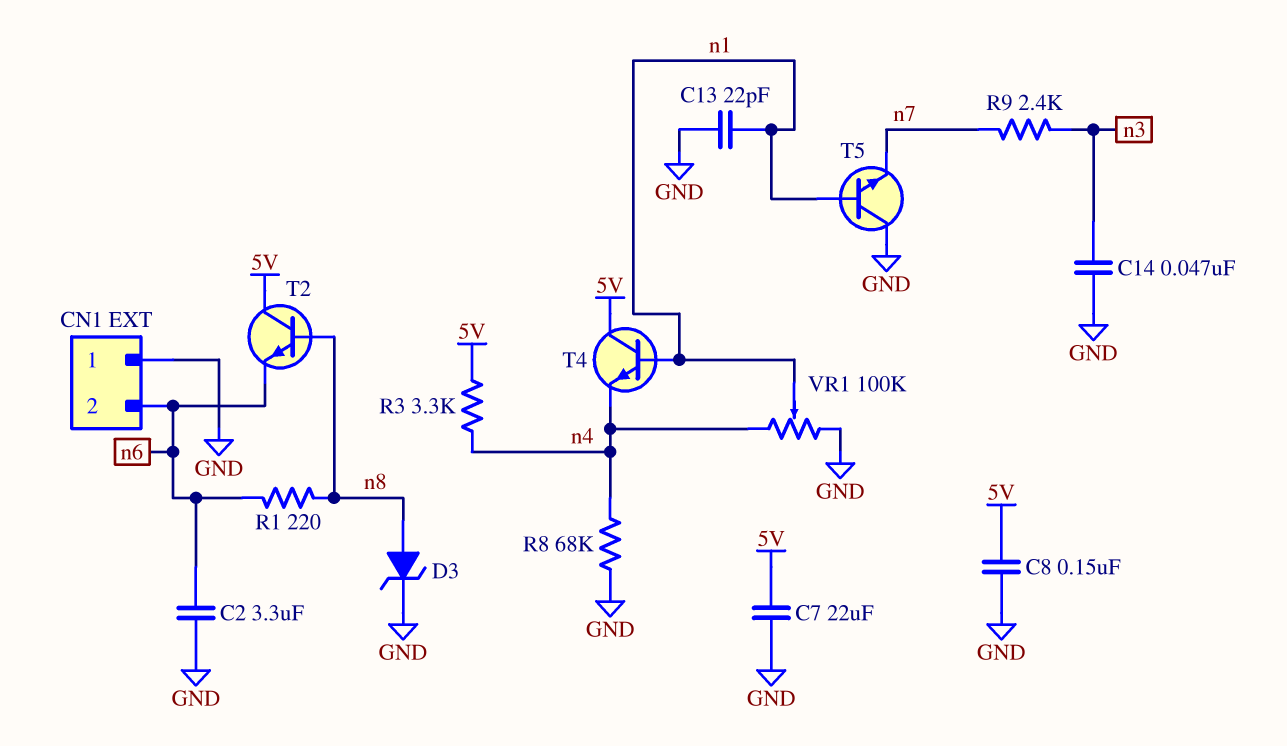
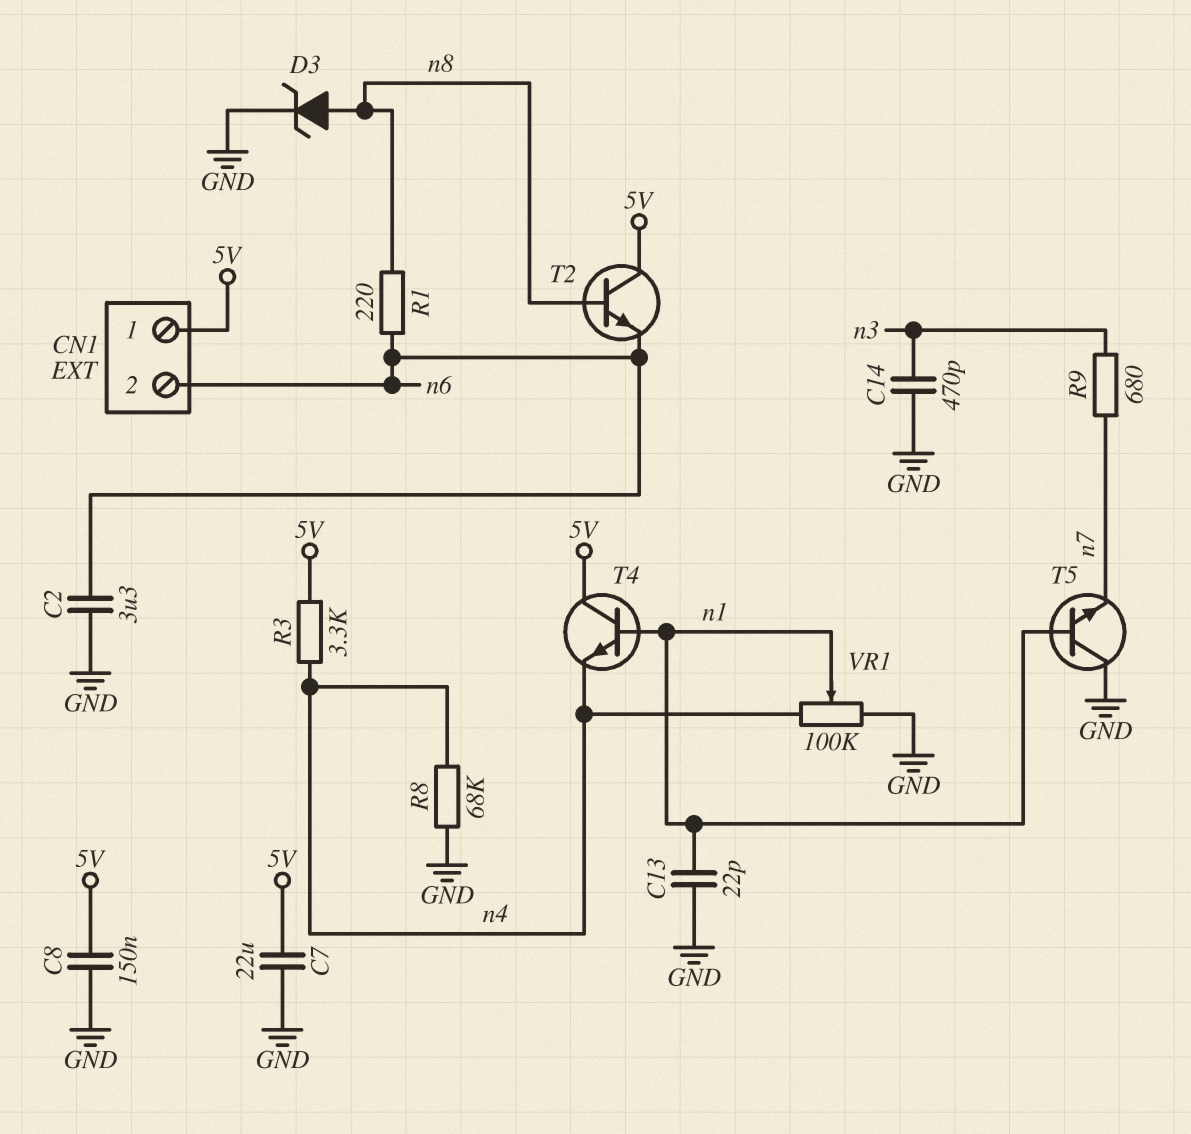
C14: 47nF (GND, n3) -> 470pF (GND, n3)
CN1 pin 1: GND -> 5V
R9: 2.4k (n3, n7) -> 680 (n3, n7)

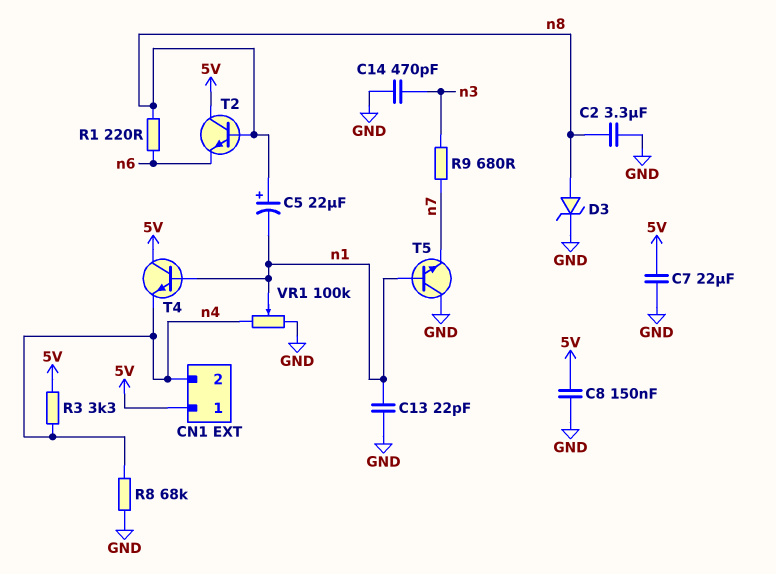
C2: 3.3uF (GND, n6) -> 3.3uF (GND, n8)
C5: none -> 22uF (plus n8, minus n1)
CN1 pin 2: n6 -> n4

